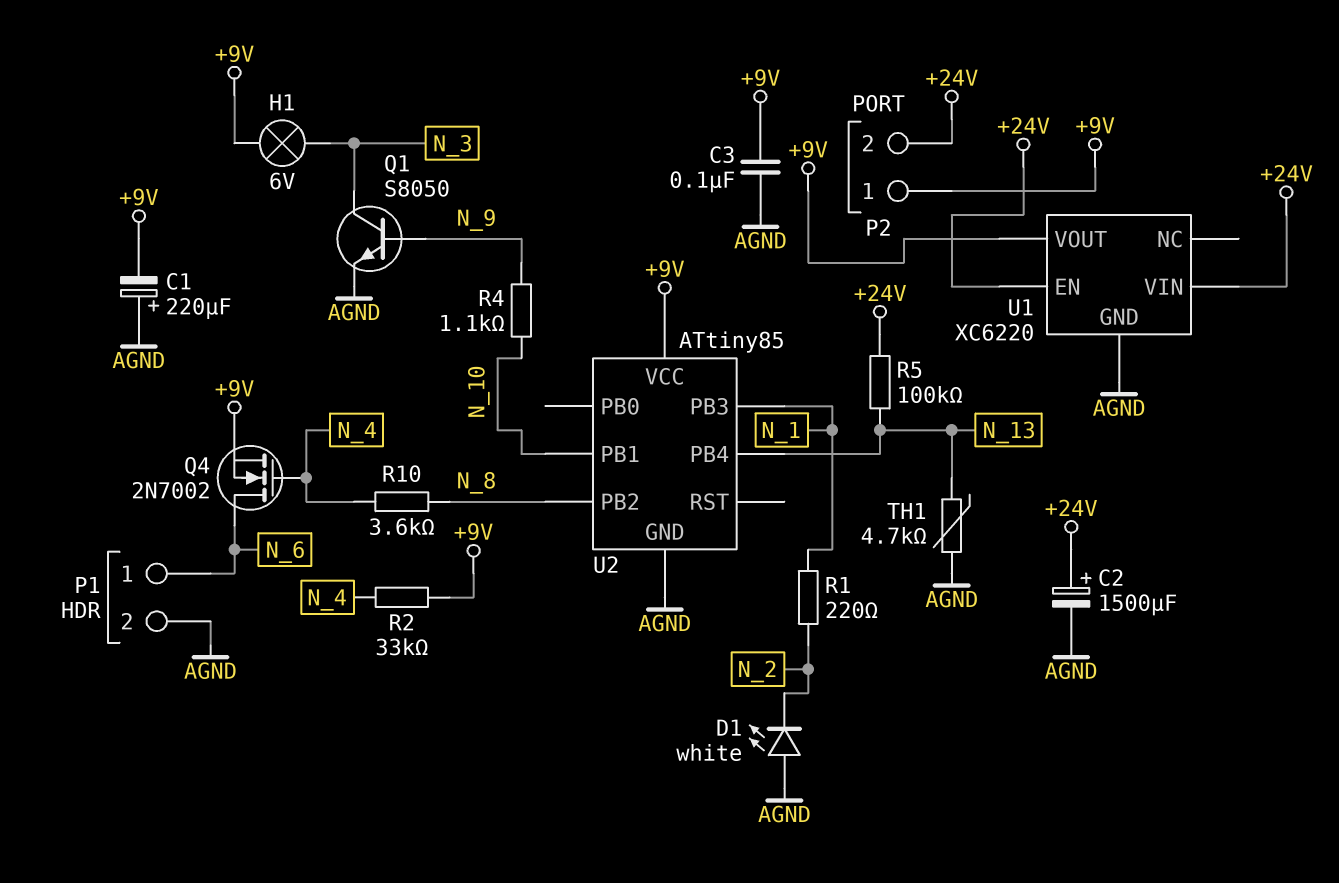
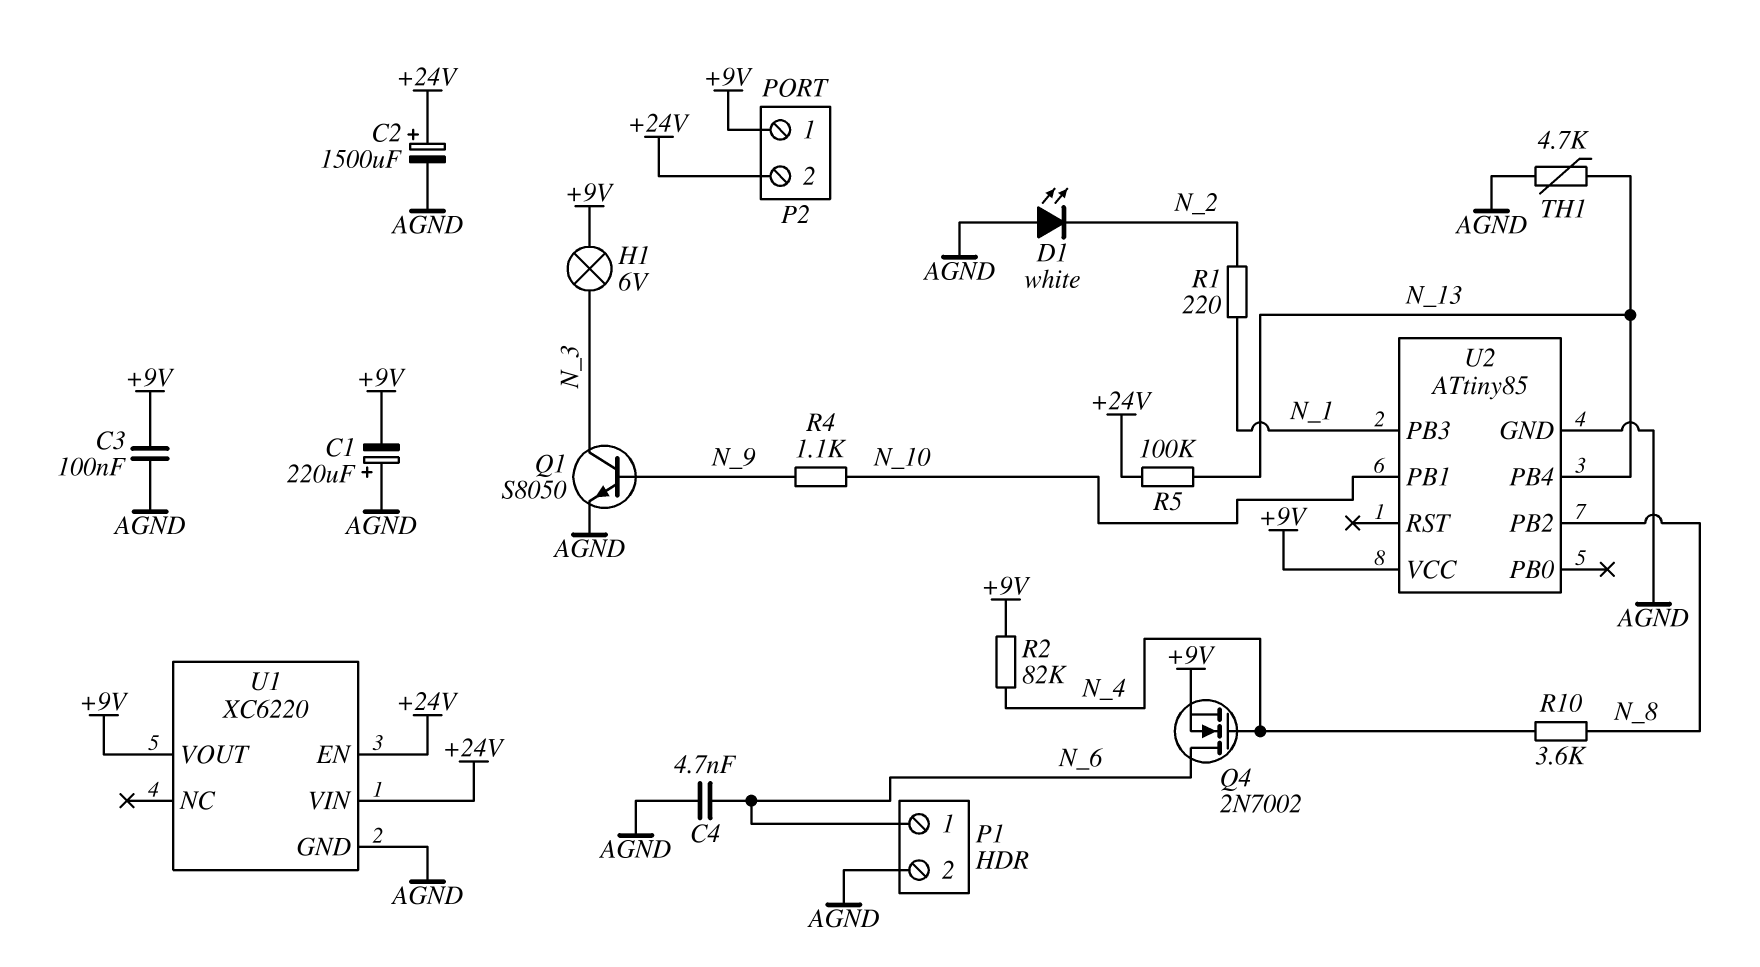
C4: none -> 4.7nF (AGND, N_6)
R2: 33k (+9V, N_4) -> 82k (+9V, N_4)

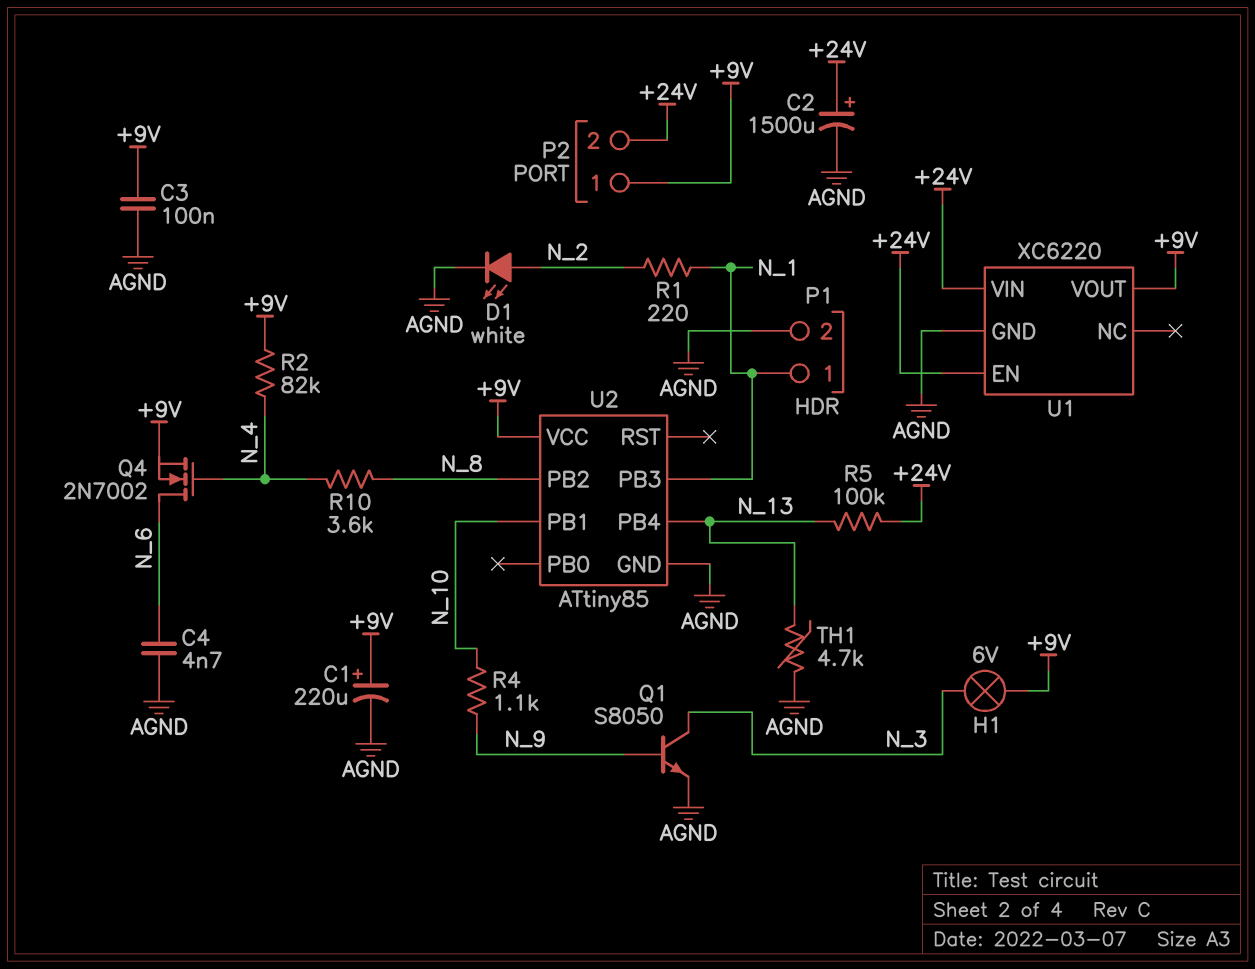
C1: 220uF (plus AGND, minus +9V) -> 220uF (plus +9V, minus AGND)
D1: LED white (A AGND, K N_2) -> LED white (A N_2, K AGND)
P1 pin 1: N_6 -> N_1

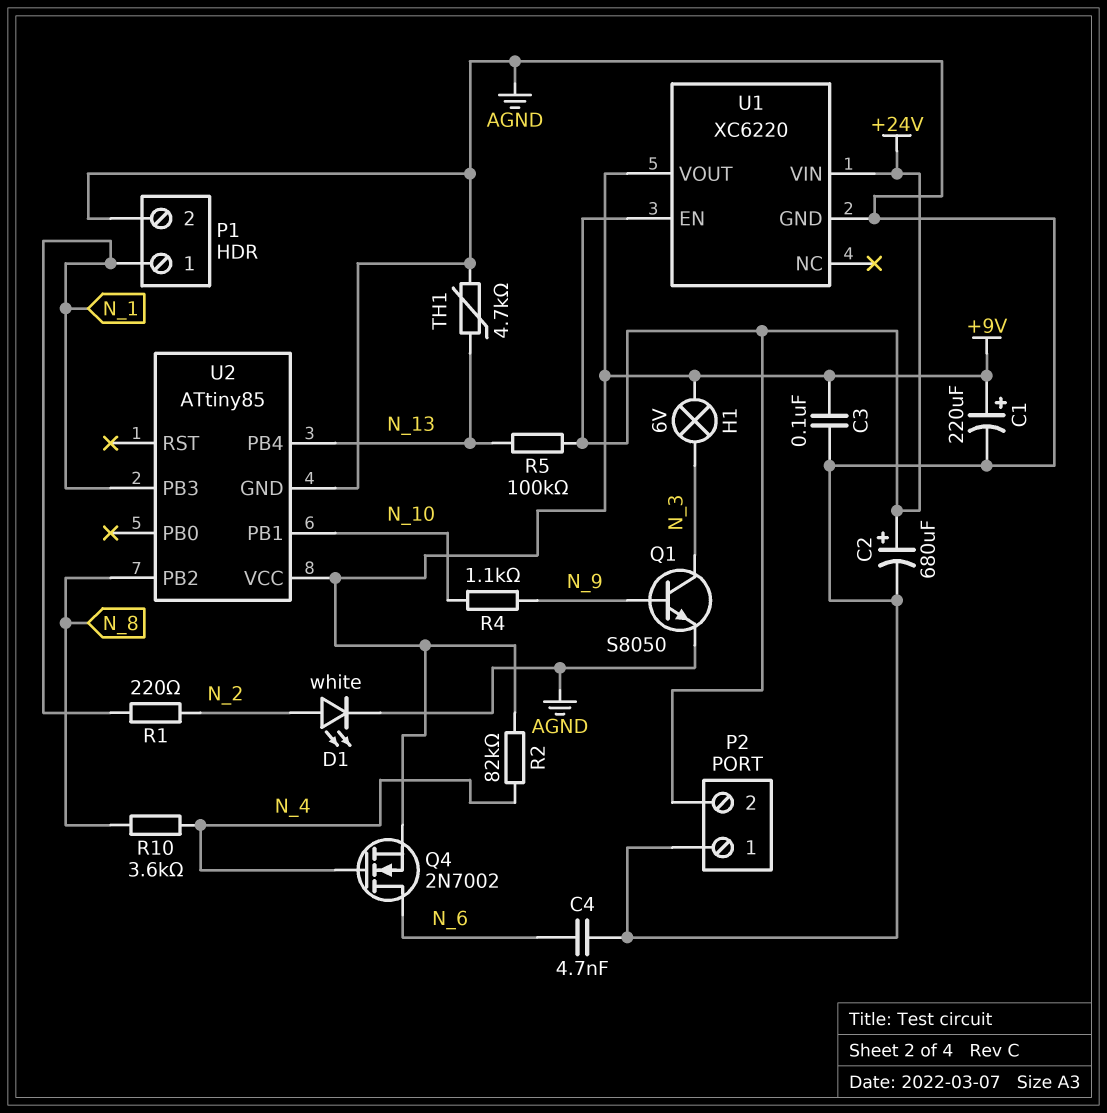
C2: 1500uF (plus +24V, minus AGND) -> 680uF (plus +24V, minus AGND)
P2 pin 1: +9V -> AGND

